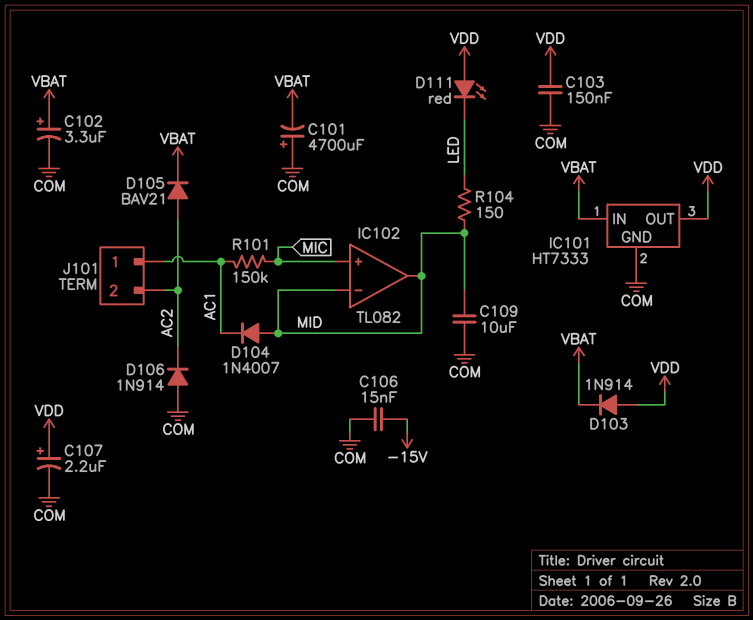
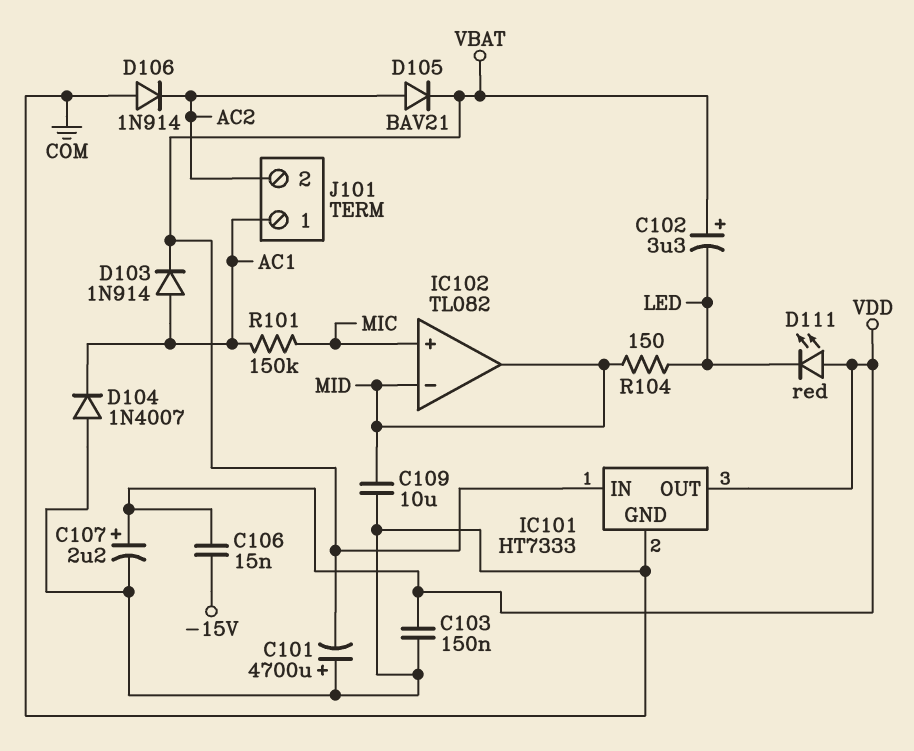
C102: 3.3uF (plus VBAT, minus COM) -> 3.3uF (plus VBAT, minus LED)
C106: 15nF (-15V, COM) -> 15nF (-15V, VDD)
D103: diode 1N914 (A VDD, K VBAT) -> diode 1N914 (A AC1, K VBAT)
D104: diode 1N4007 (A MID, K AC1) -> diode 1N4007 (A COM, K AC1)

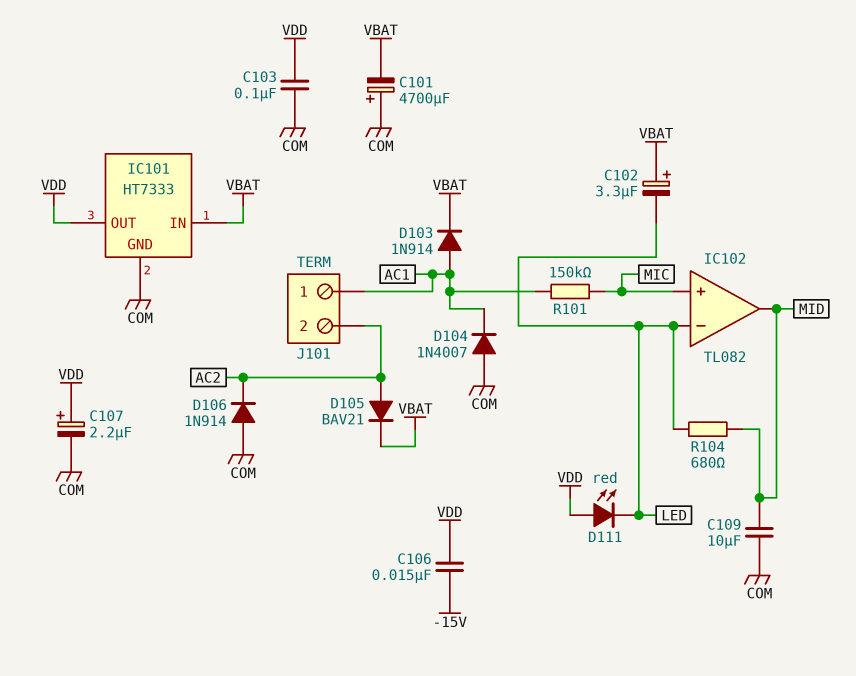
C103: 150nF (COM, VDD) -> 100nF (COM, VDD)
IC102 pin in-: MID -> LED
R104: 150 (LED, MID) -> 680 (LED, MID)

